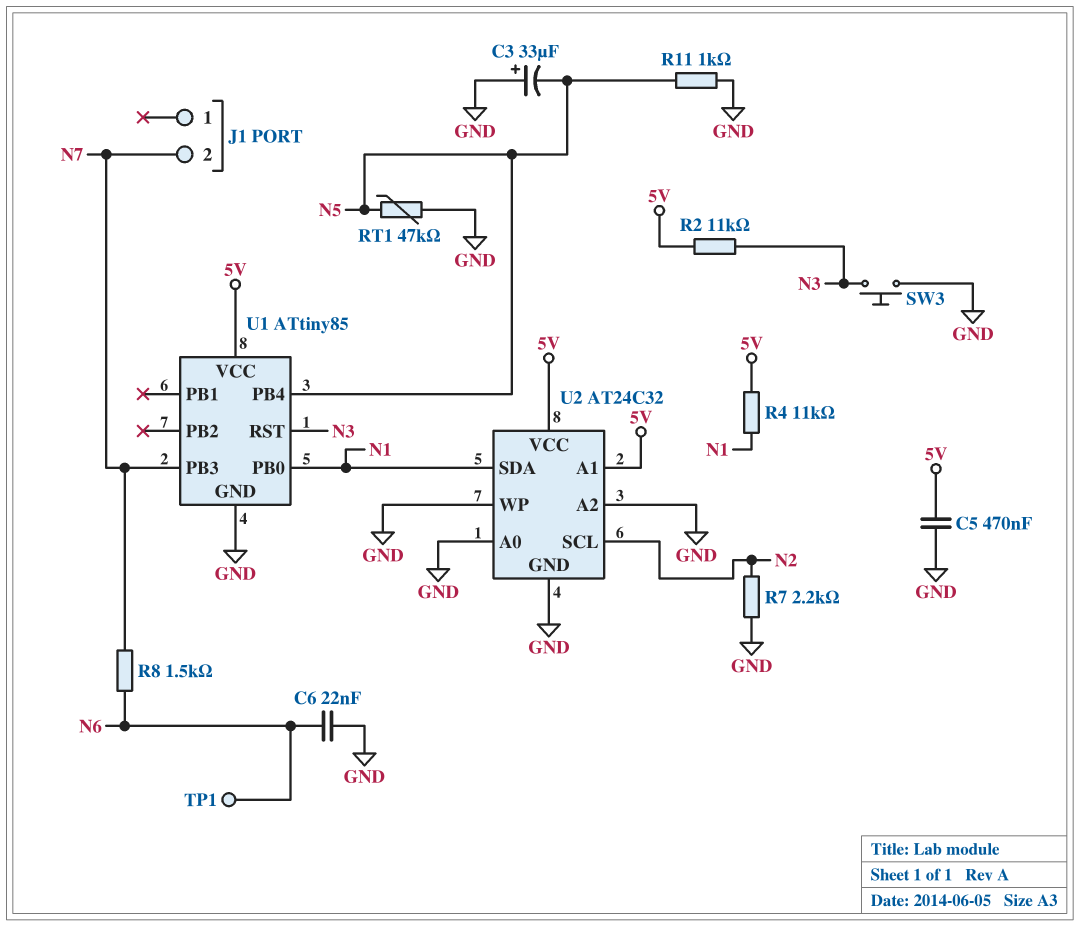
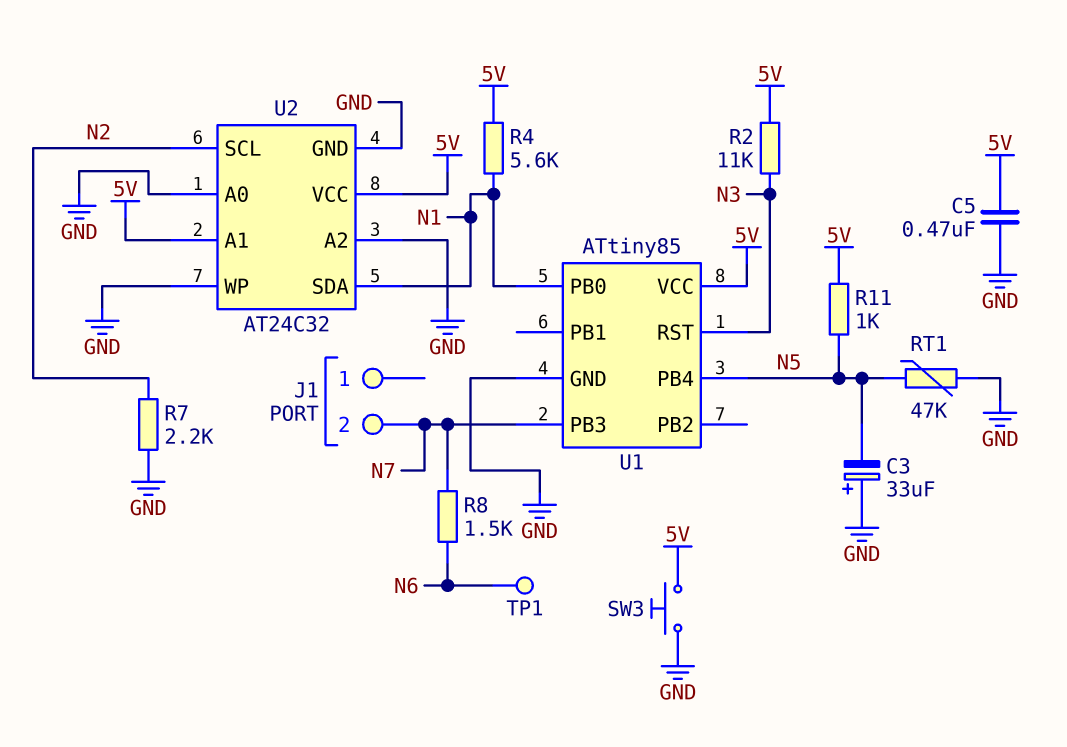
C6: 22nF (GND, N6) -> none
R4: 11k (5V, N1) -> 5.6k (5V, N1)
R11: 1k (GND, N5) -> 1k (5V, N5)
SW3: button (GND, N3) -> button (5V, GND)

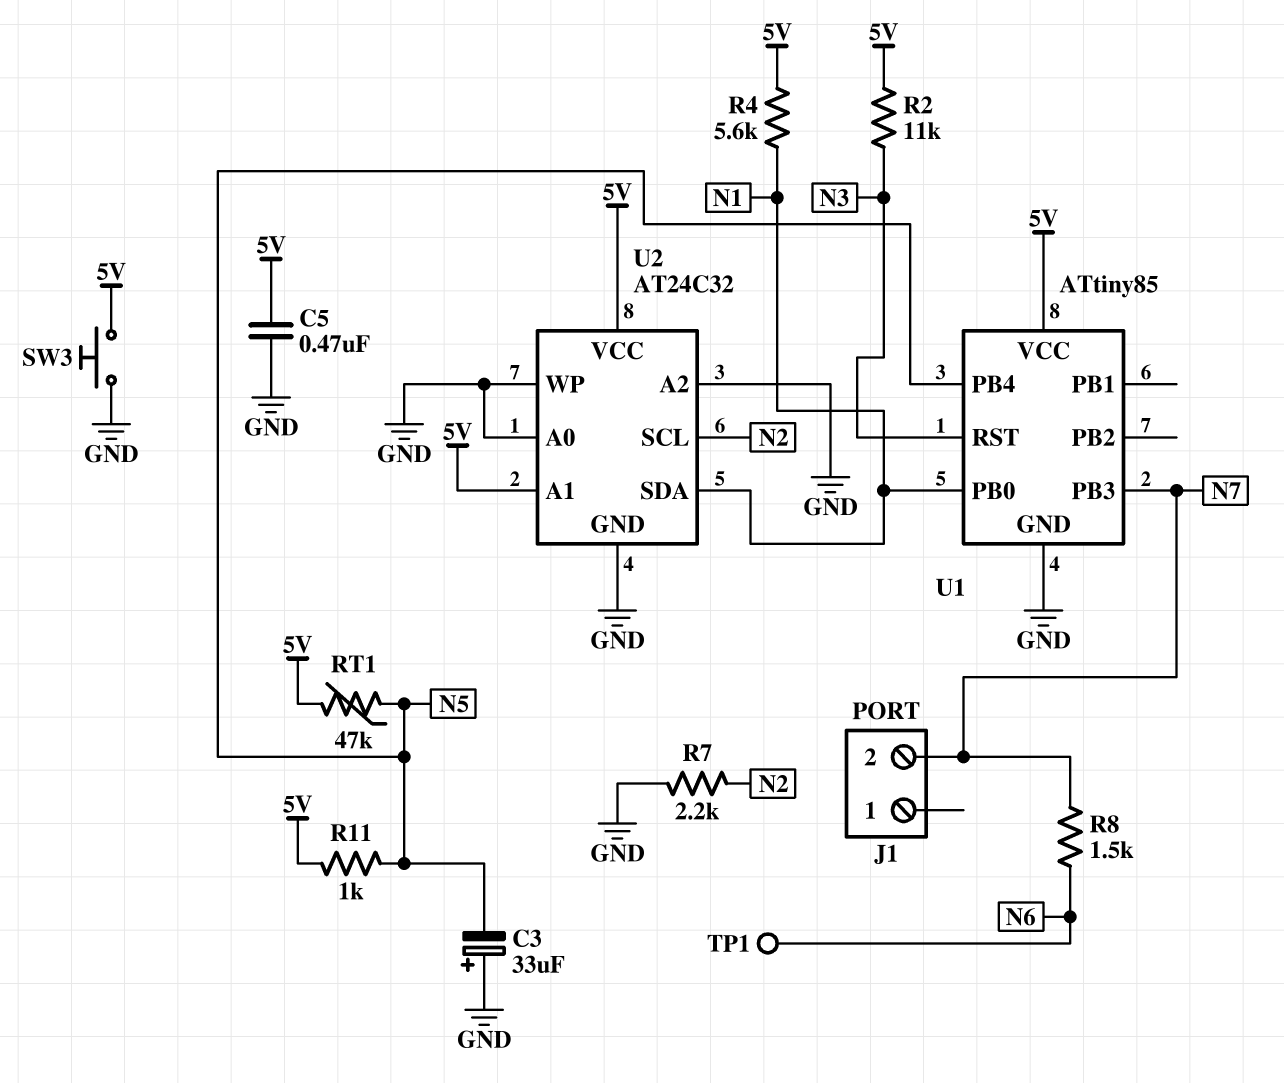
RT1: 47k (GND, N5) -> 47k (5V, N5)

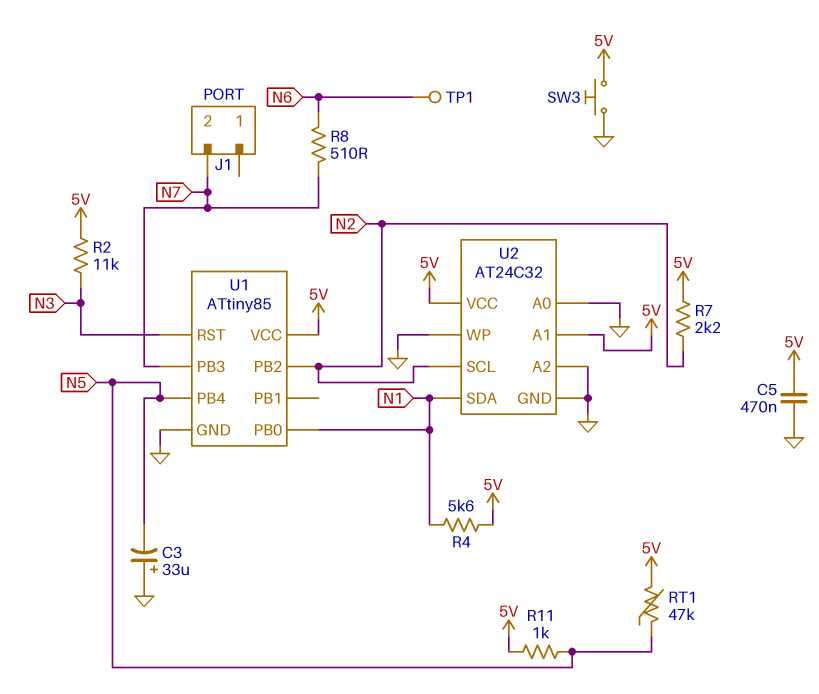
R7: 2.2k (GND, N2) -> 2.2k (5V, N2)
R8: 1.5k (N6, N7) -> 510 (N6, N7)
U1 pin PB2: none -> N2

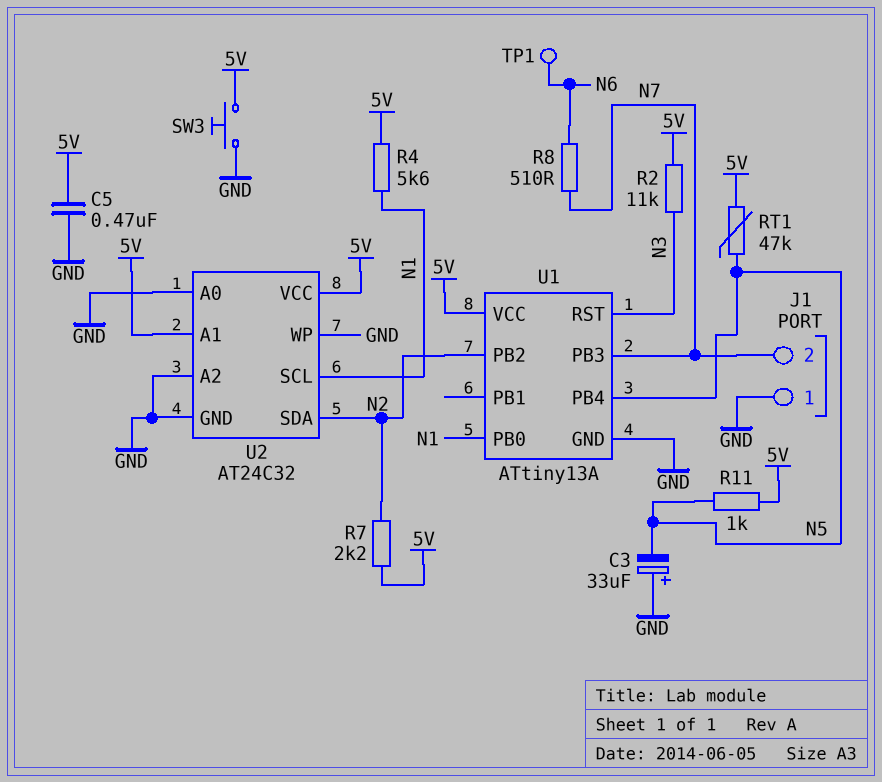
J1 pin 1: none -> GND
U1: ATtiny85 -> ATtiny13A
U2 pin SCL: N2 -> N1
U2 pin SDA: N1 -> N2

